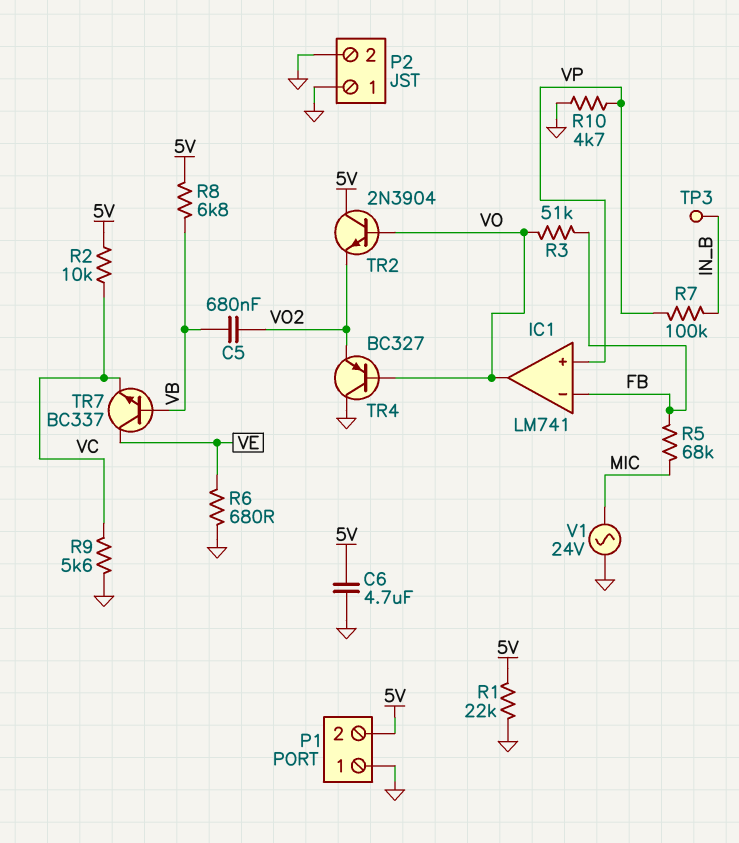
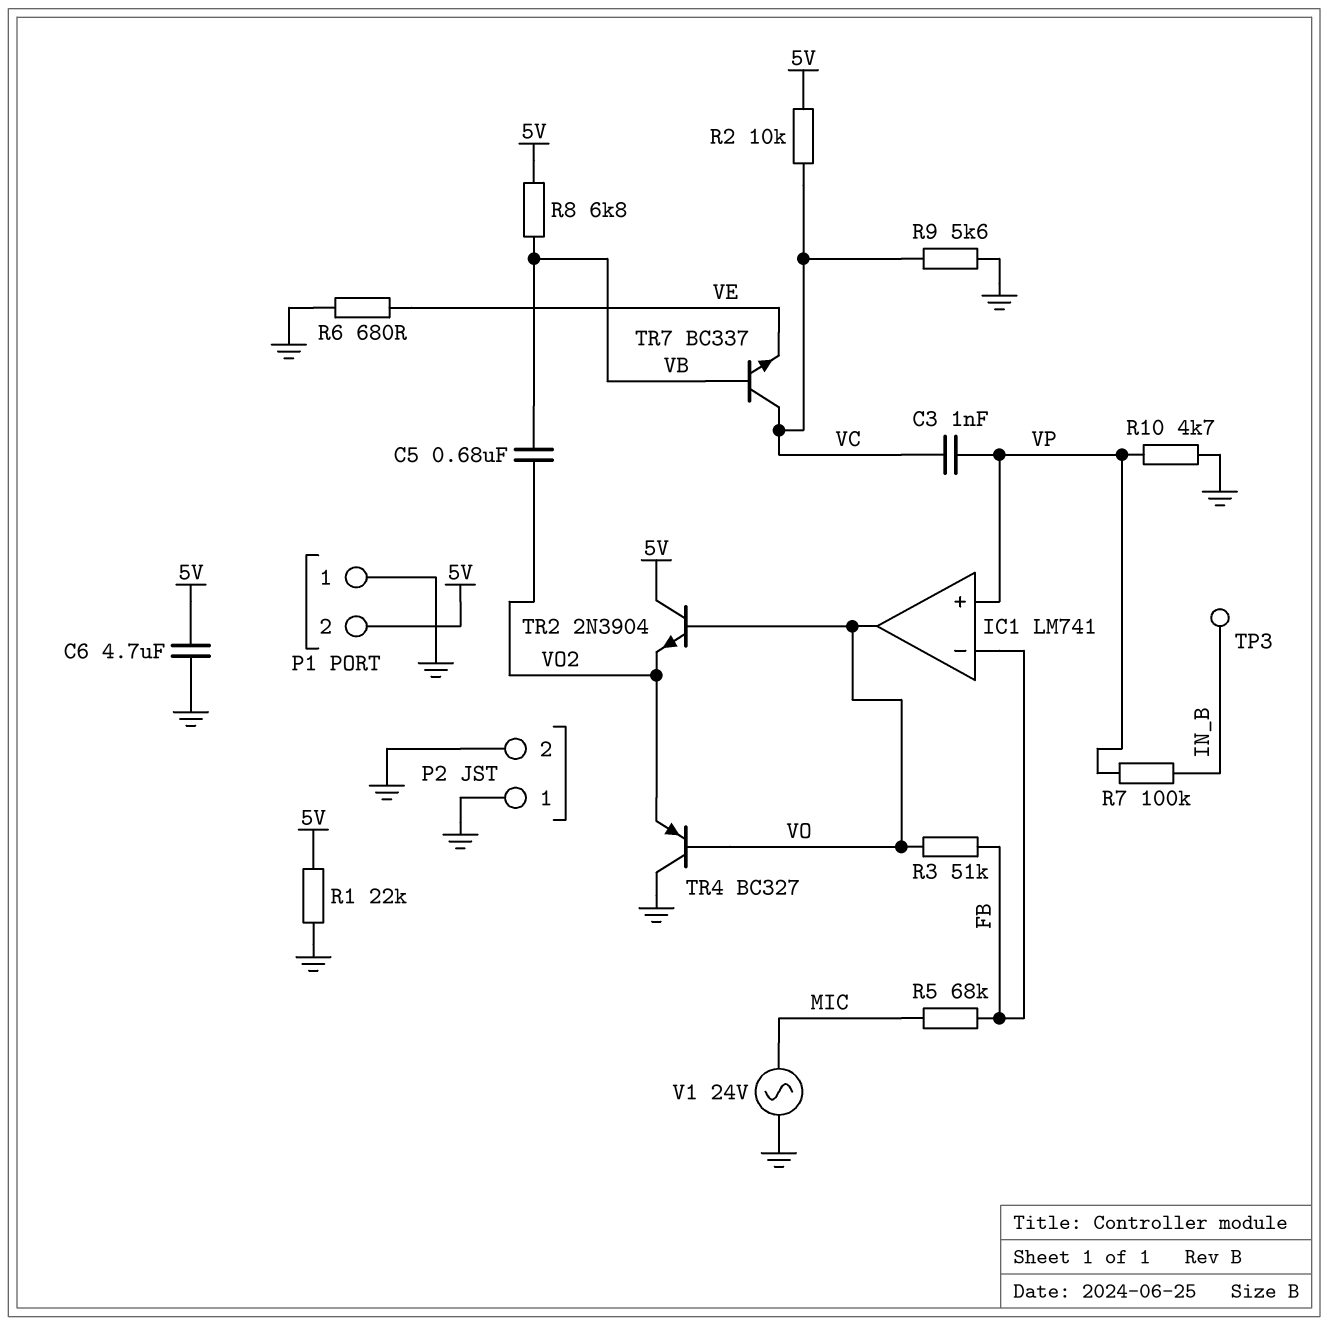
C3: none -> 1nF (VC, VP)
TR7: NPN BC337 (B VB, C VE, E VC) -> NPN BC337 (B VB, C VC, E VE)

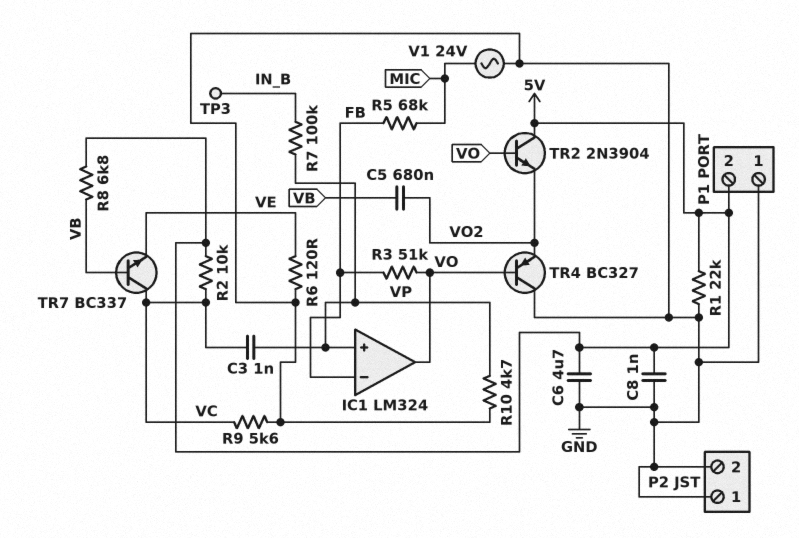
C8: none -> 1nF (5V, GND)
IC1: LM741 -> LM324
R6: 680 (GND, VE) -> 120 (GND, VE)

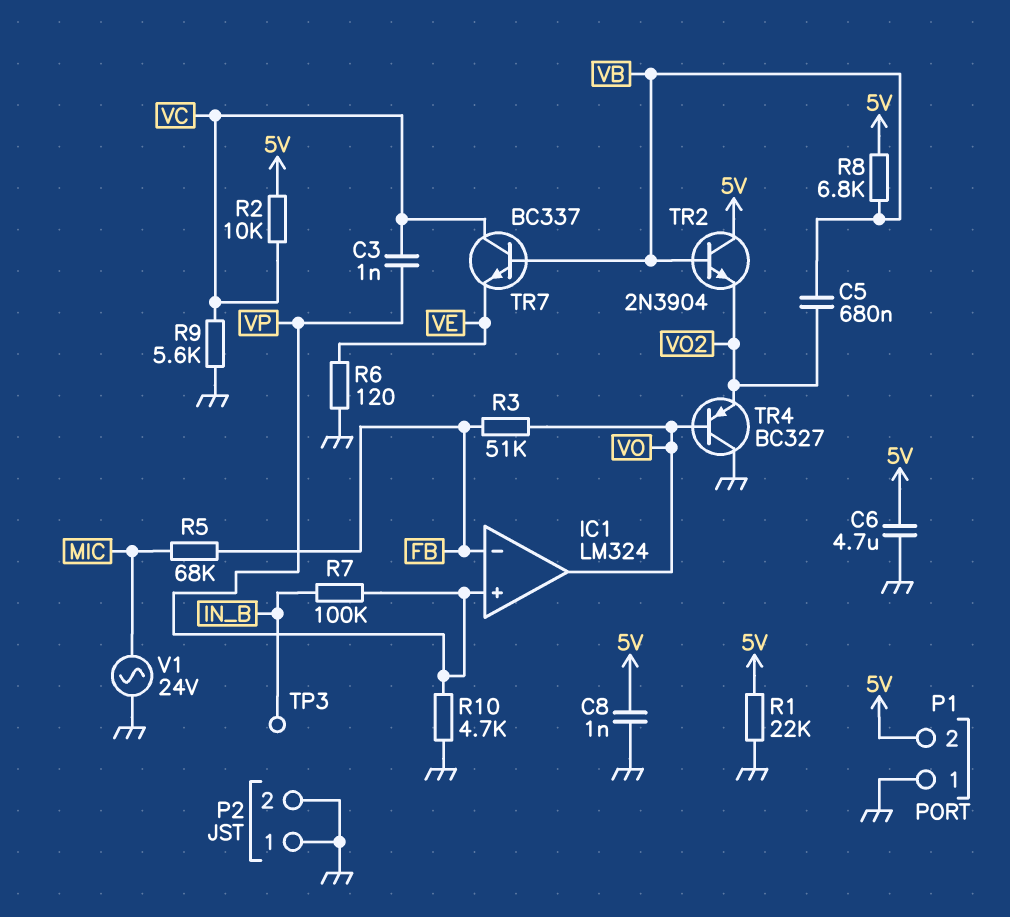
TR2: NPN 2N3904 (B VO, C 5V, E VO2) -> NPN 2N3904 (B VB, C 5V, E VO2)

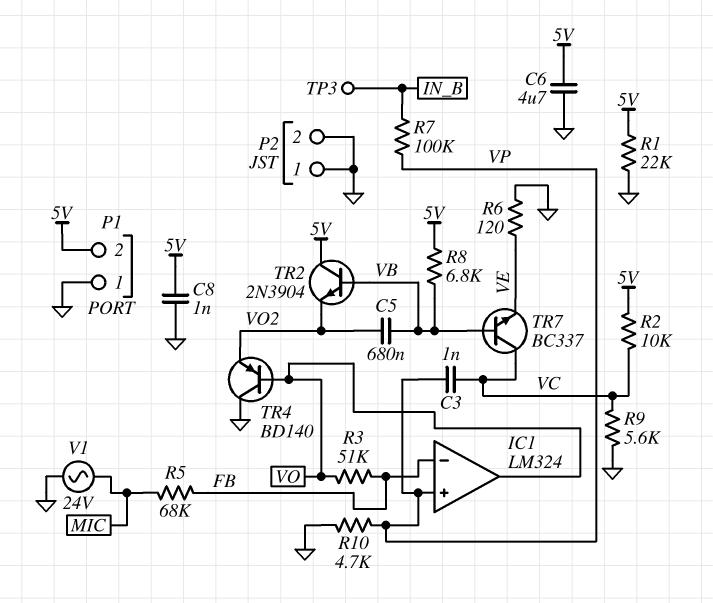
TR4: PNP BC327 (B VO, C GND, E VO2) -> PNP BD140 (B VO, C GND, E VO2)

